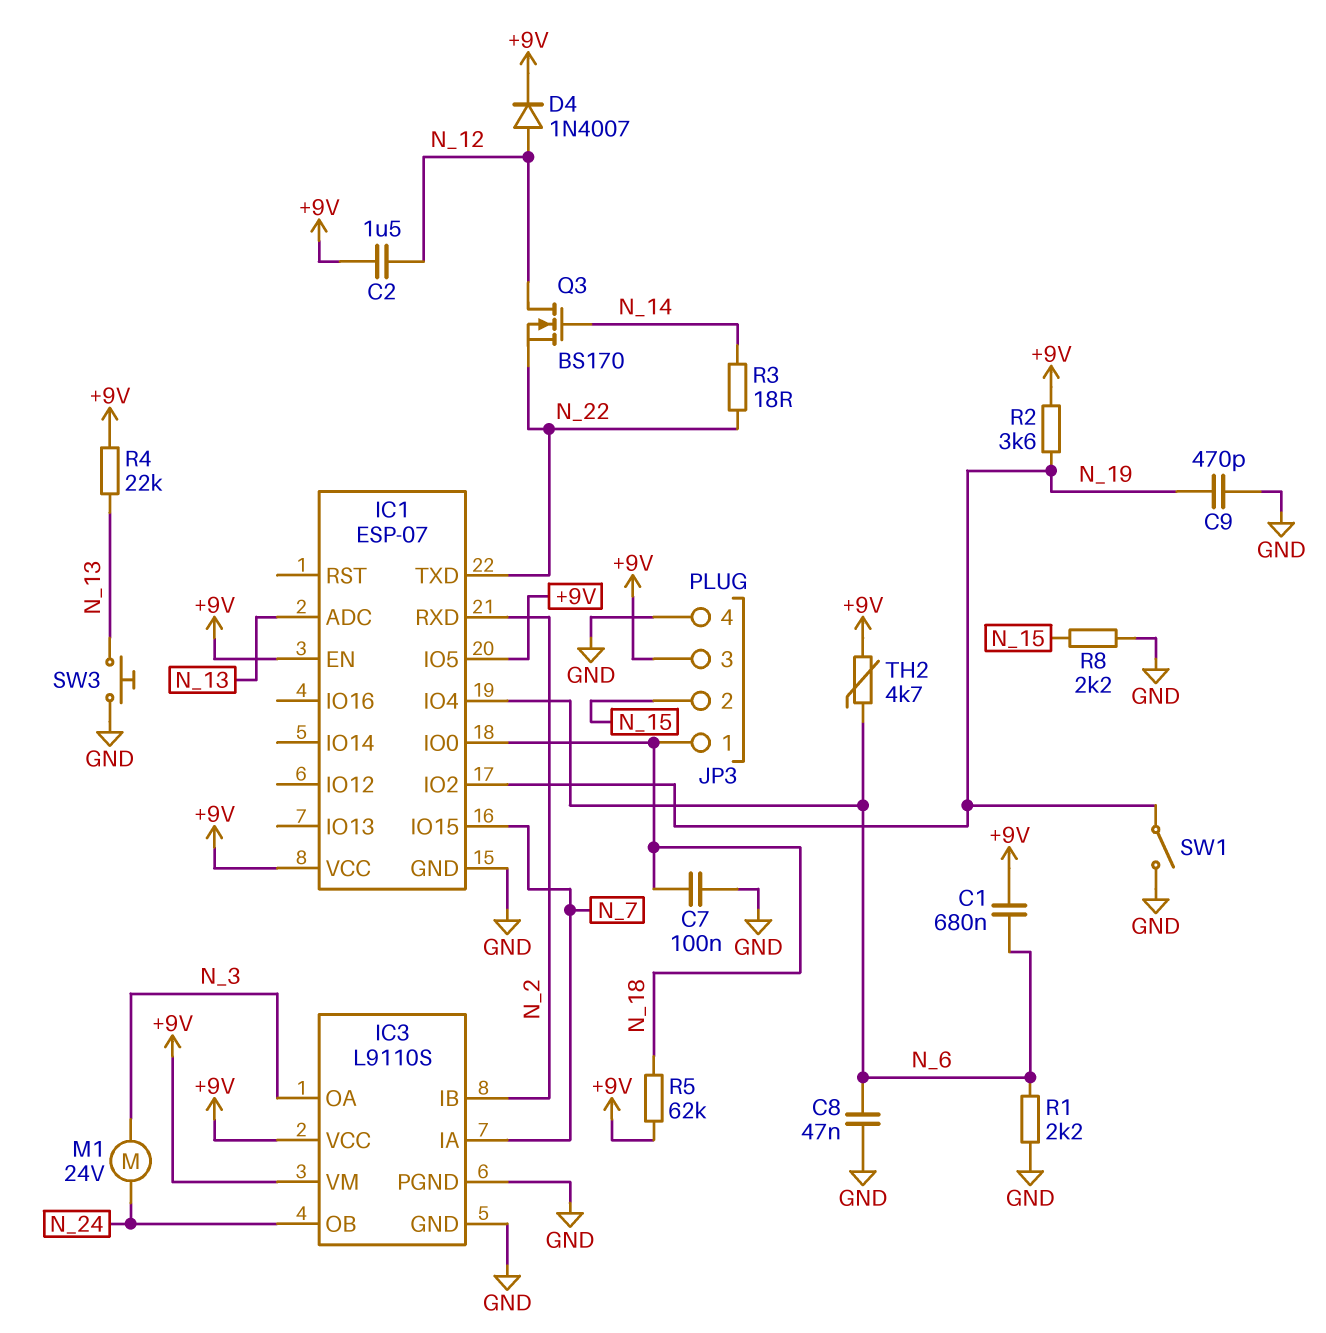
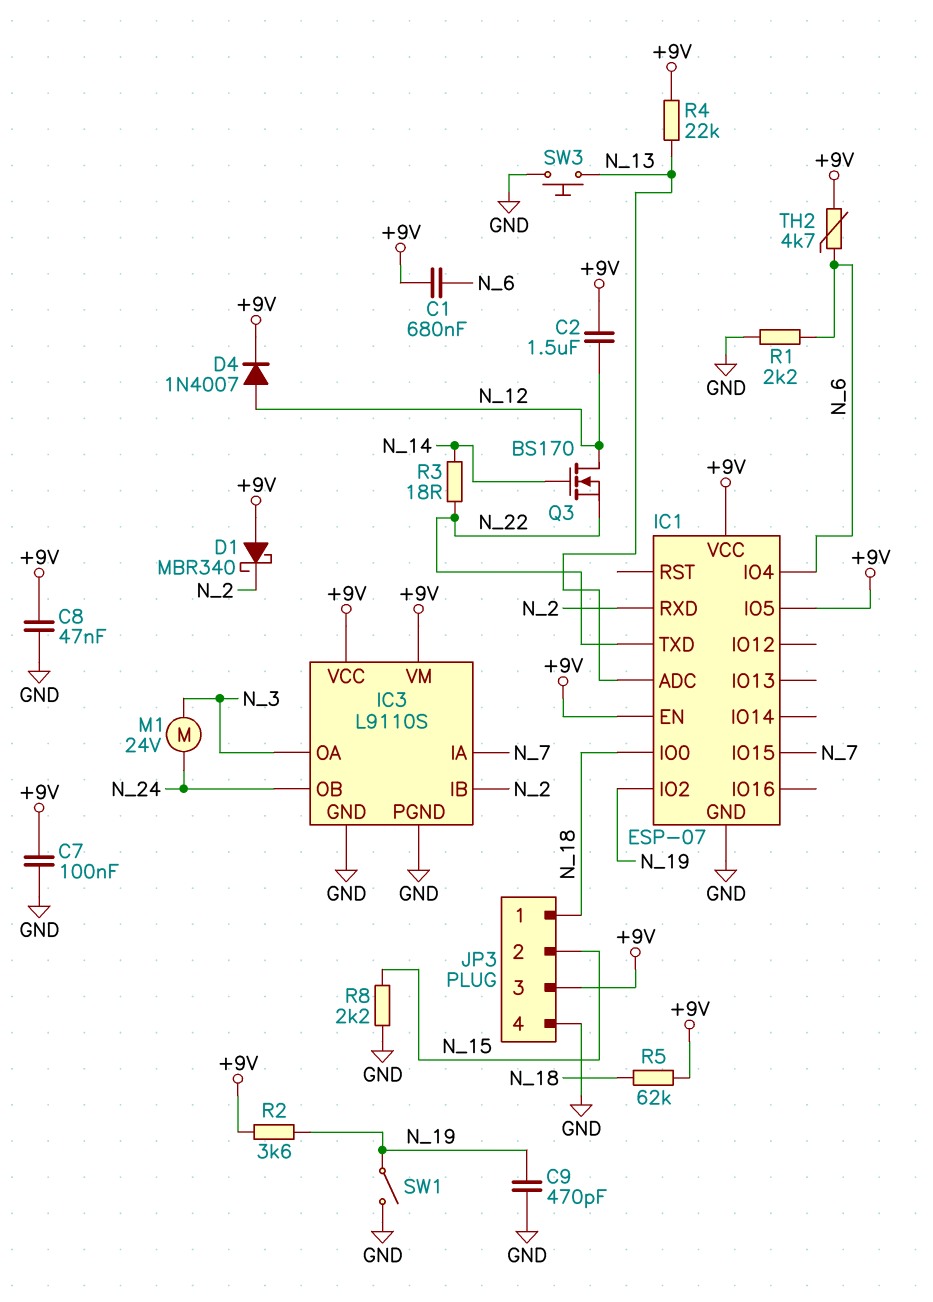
C7: 100nF (GND, N_18) -> 100nF (+9V, GND)
C8: 47nF (GND, N_6) -> 47nF (+9V, GND)
D1: none -> schottky MBR340 (A +9V, K N_2)

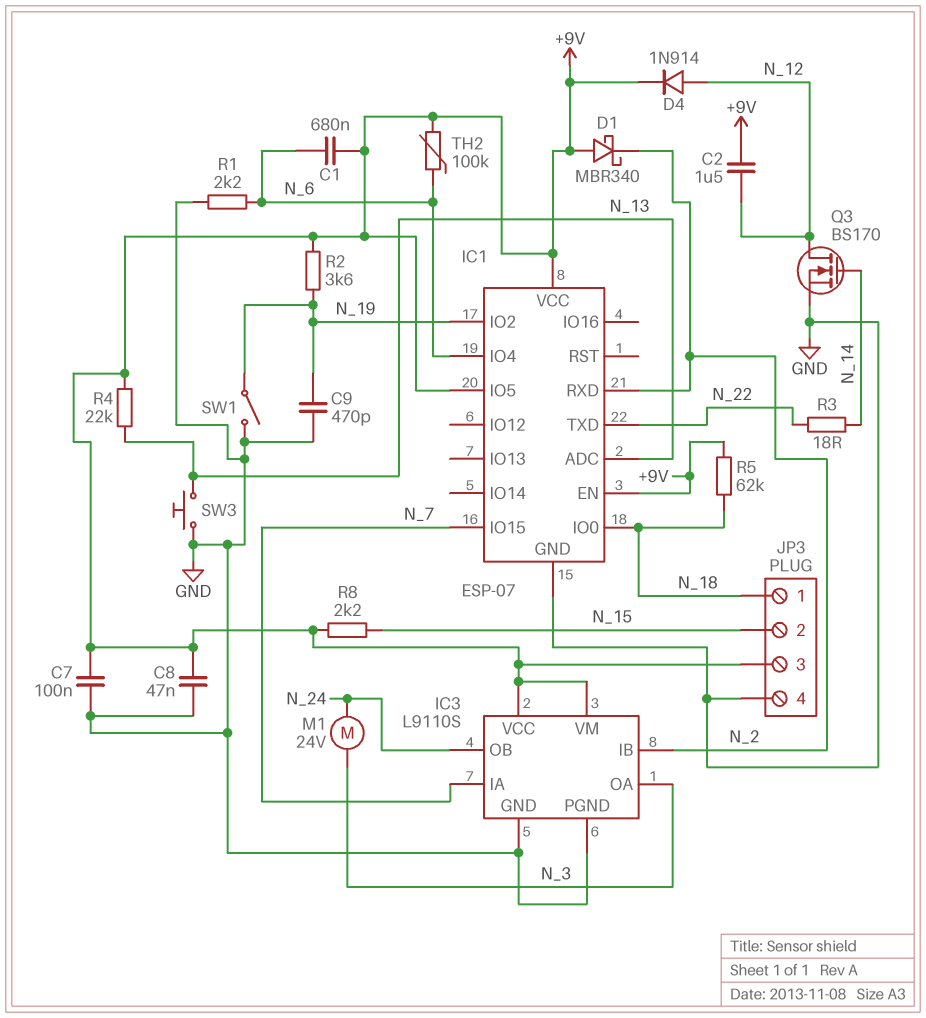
D4: diode 1N4007 (A N_12, K +9V) -> diode 1N914 (A N_12, K +9V)
Q3: NMOS BS170 (G N_14, D N_12, S N_22) -> NMOS BS170 (G N_14, D N_12, S GND)
R8: 2.2k (GND, N_15) -> 2.2k (+9V, N_15)
TH2: 4.7k (+9V, N_6) -> 100k (+9V, N_6)

